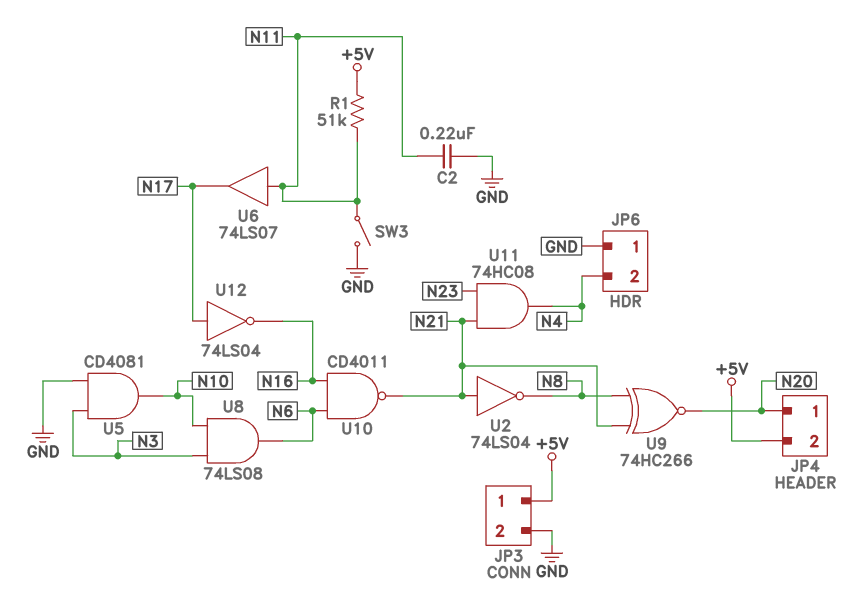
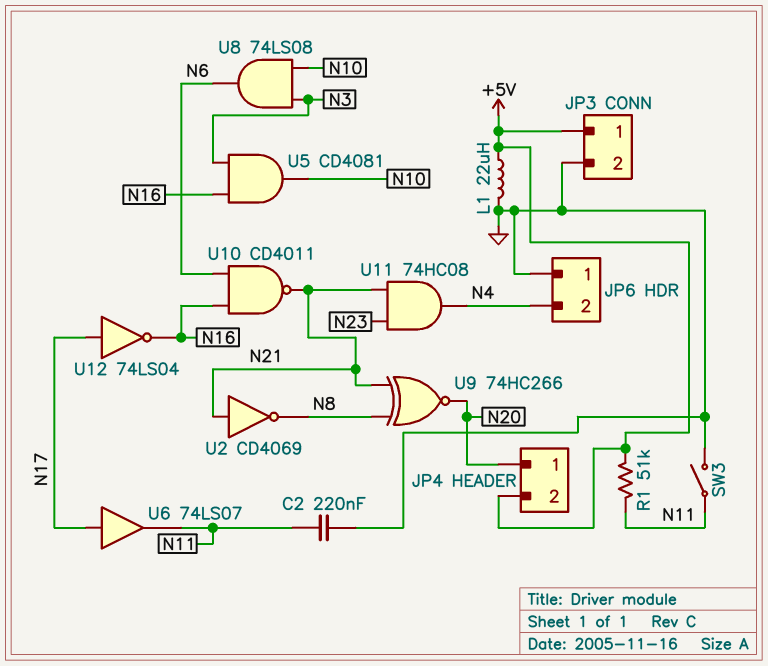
L1: none -> 22uH (+5V, GND)
U2: NOT 74LS04 (in N21, out N8) -> NOT CD4069 (in N21, out N8)
U5: AND CD4081 (in GND, in N3, out N10) -> AND CD4081 (in N3, in N16, out N10)
U6: buffer 74LS07 (in N11, out N17) -> buffer 74LS07 (in N17, out N11)

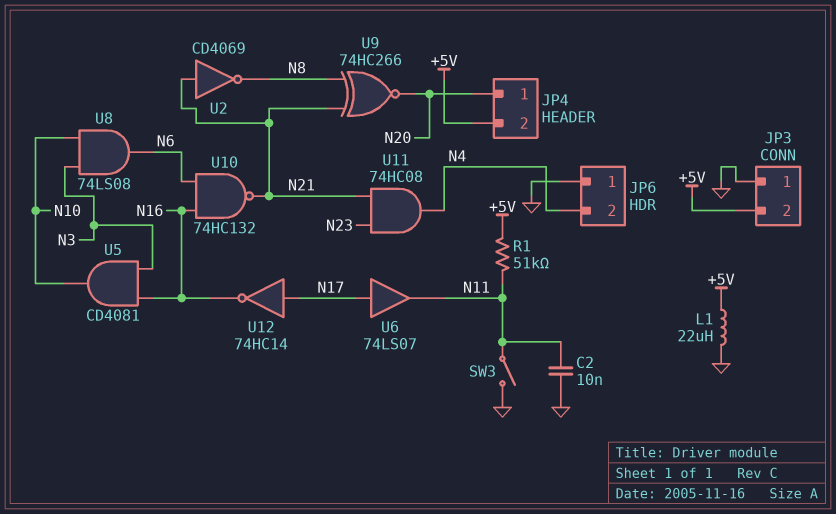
C2: 220nF (GND, N11) -> 10nF (GND, N11)
JP3 pin 1: +5V -> GND
JP3 pin 2: GND -> +5V
U10: NAND CD4011 (in N6, in N16, out N21) -> NAND 74HC132 (in N6, in N16, out N21)
U12: NOT 74LS04 (in N17, out N16) -> NOT 74HC14 (in N17, out N16)

